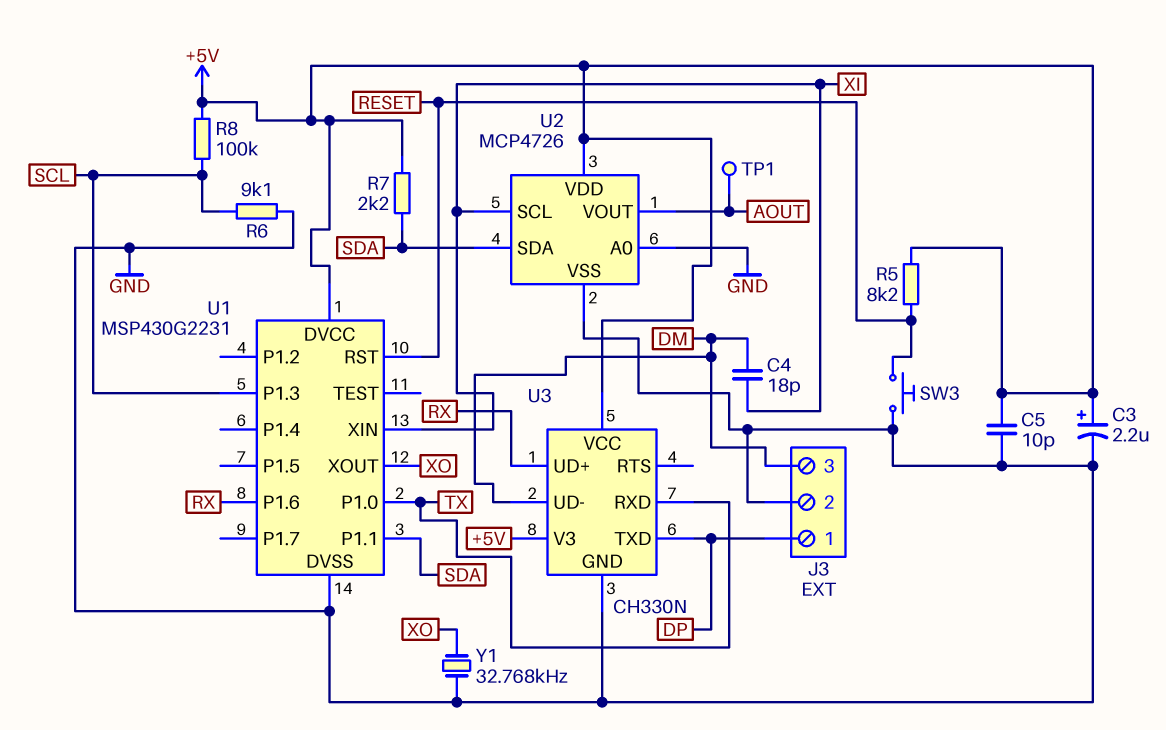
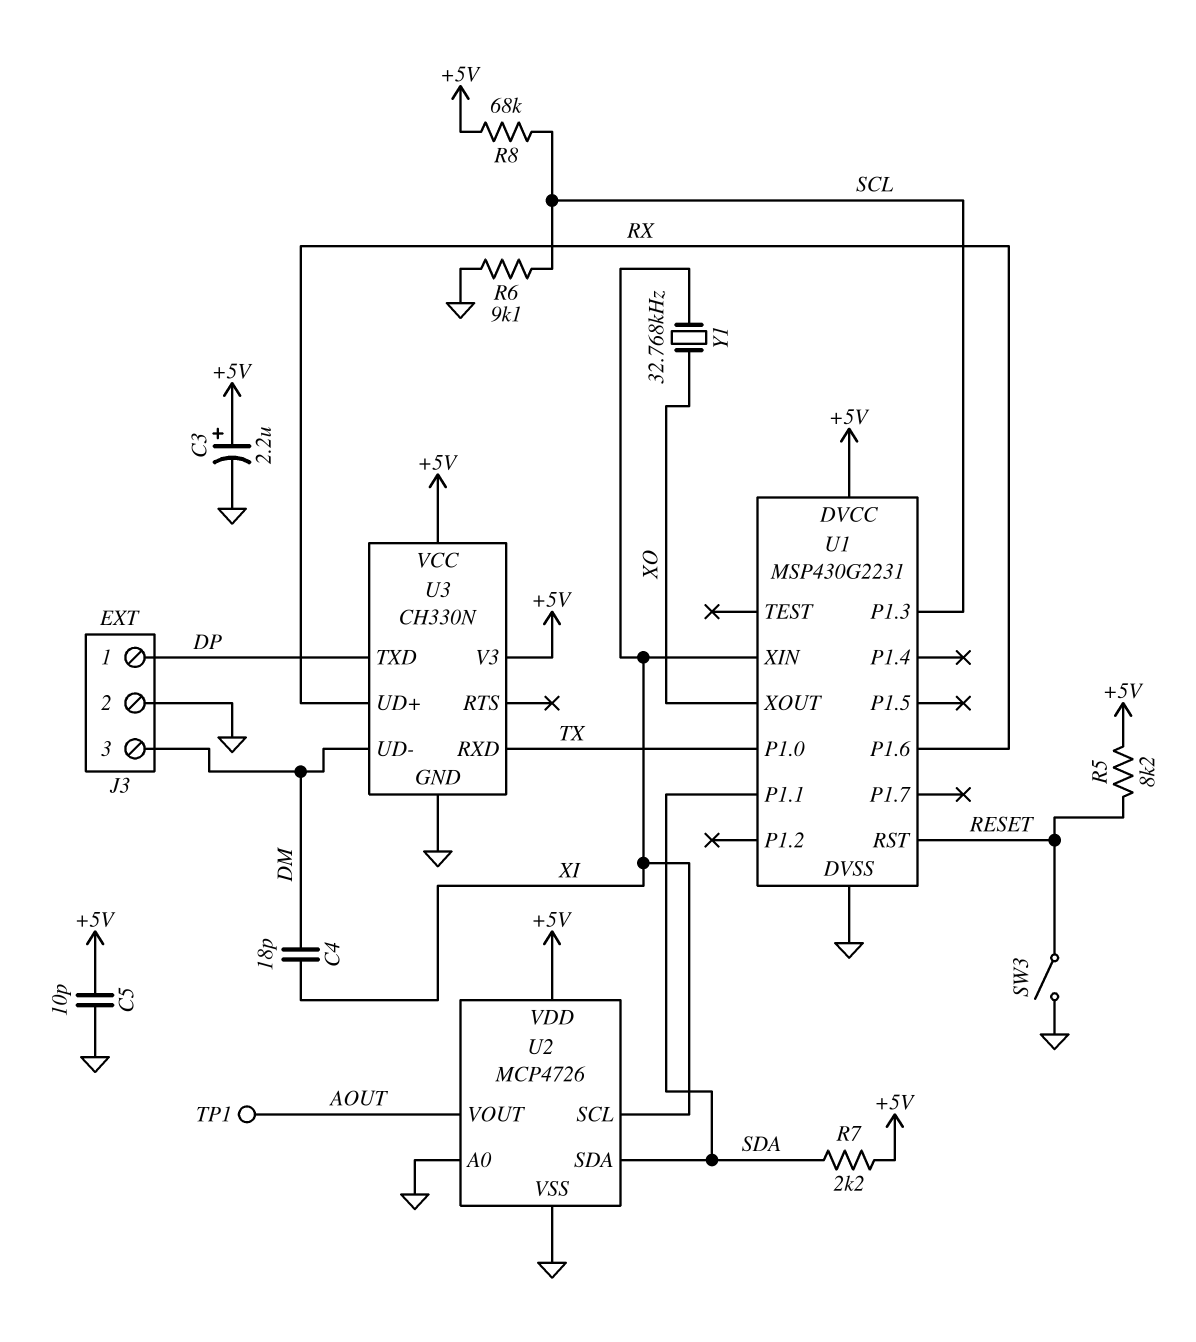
R8: 100k (+5V, SCL) -> 68k (+5V, SCL)
SW3: button (GND, RESET) -> switch (GND, RESET)
Y1: 32.768kHz (GND, XO) -> 32.768kHz (XI, XO)

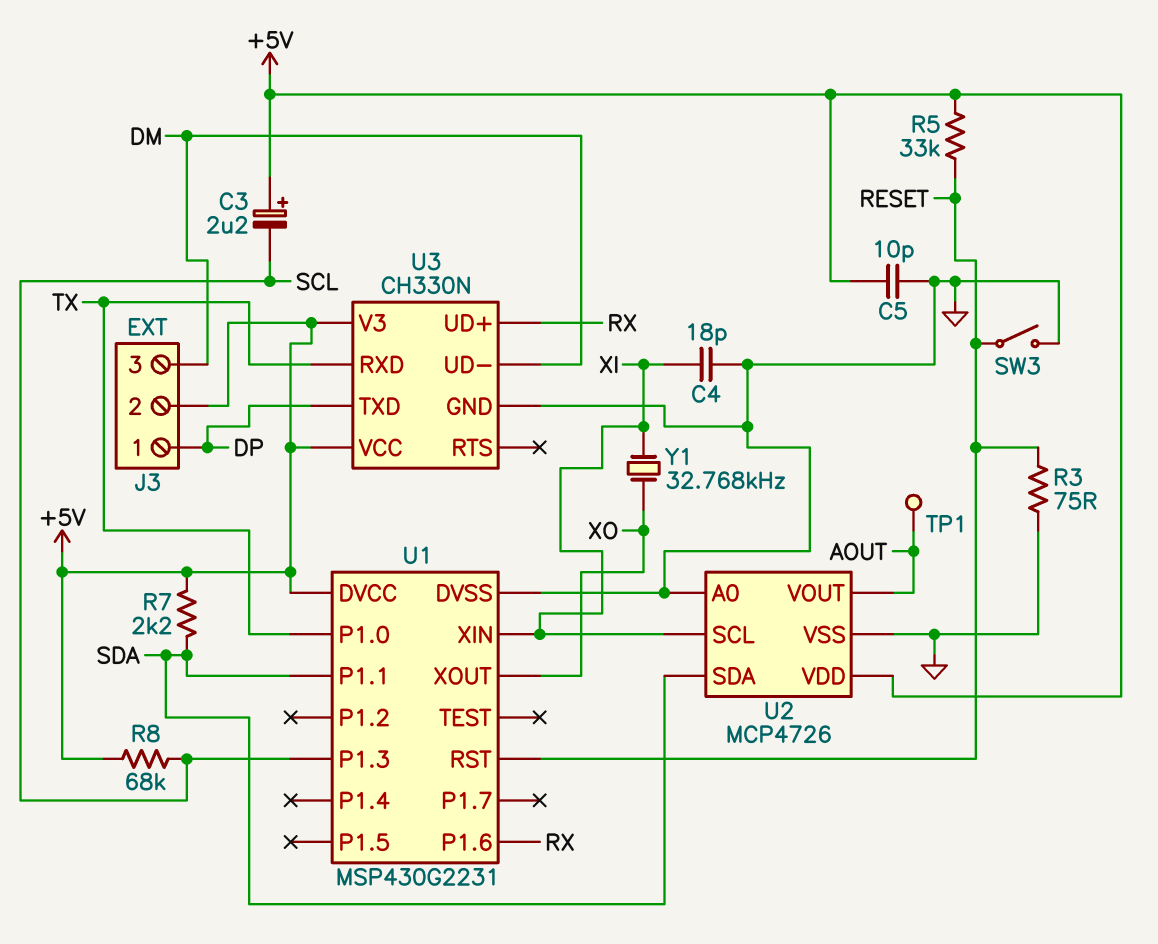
C3: 2.2uF (plus +5V, minus GND) -> 2.2uF (plus +5V, minus SCL)
C4: 18pF (DM, XI) -> 18pF (GND, XI)
J3 pin 2: GND -> +5V
R3: none -> 75 (GND, RESET)
R5: 8.2k (+5V, RESET) -> 33k (+5V, RESET)
R6: 9.1k (GND, SCL) -> none

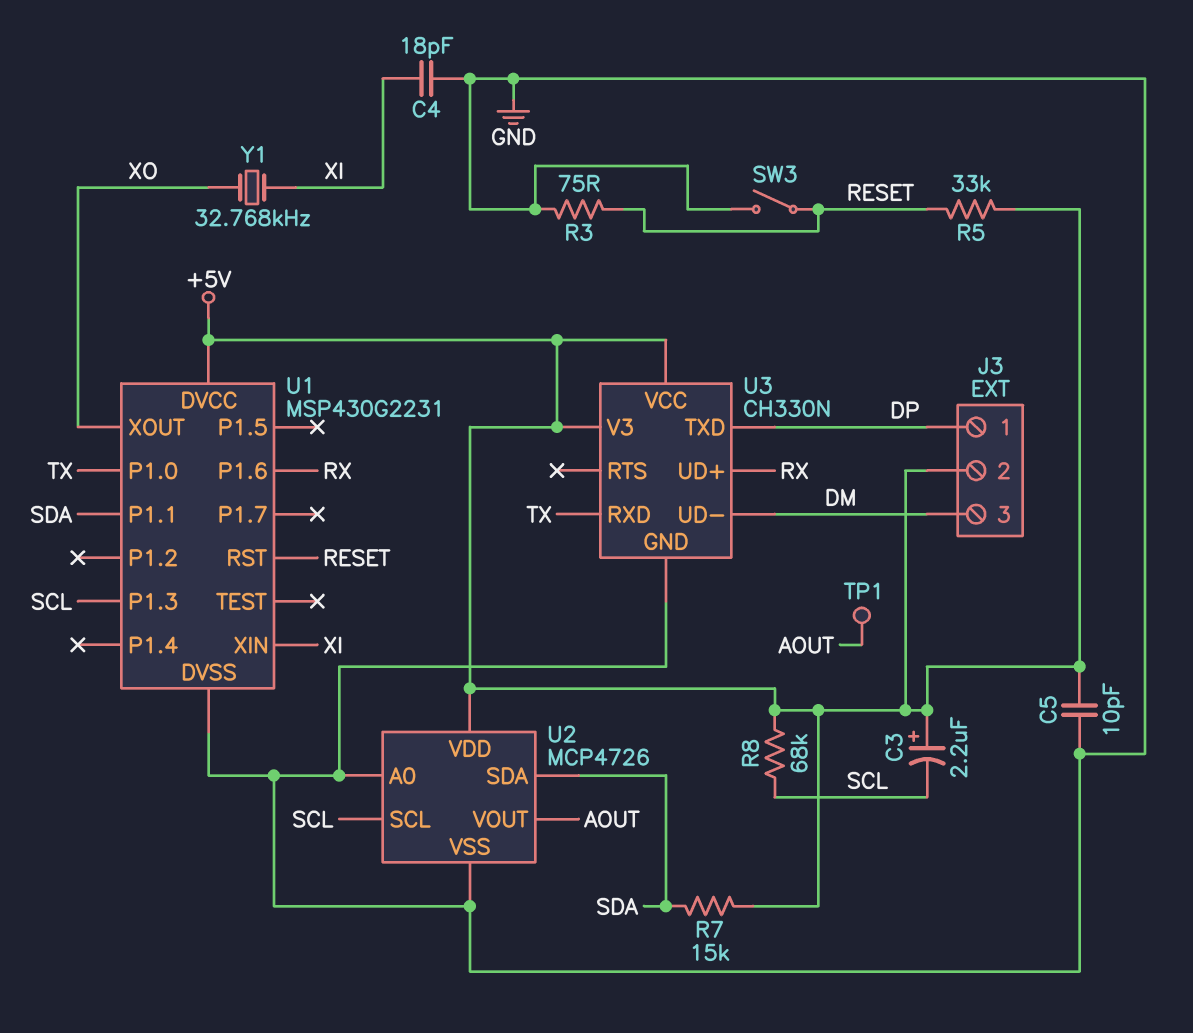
R7: 2.2k (+5V, SDA) -> 15k (+5V, SDA)
U2 pin SCL: XI -> SCL

